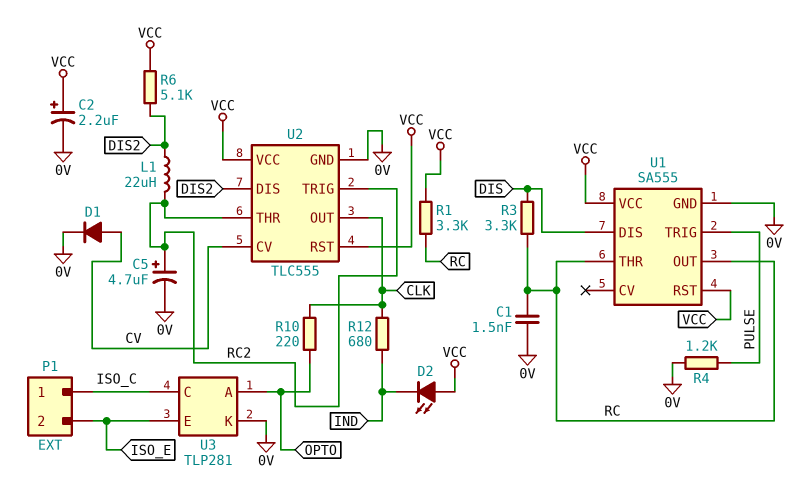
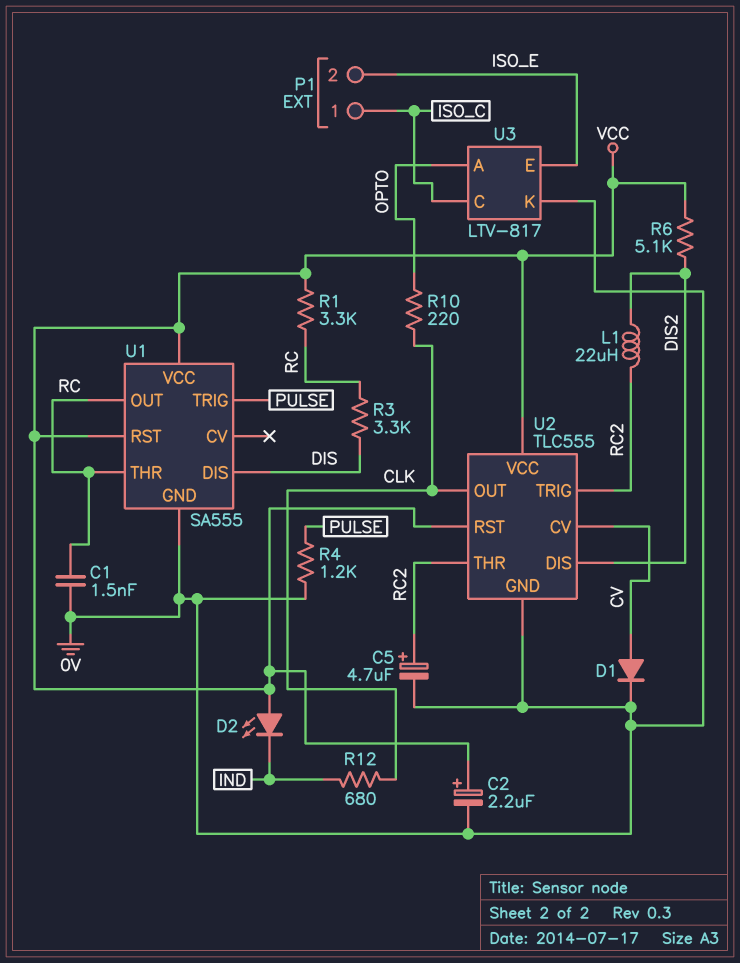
U3: TLP281 -> LTV-817

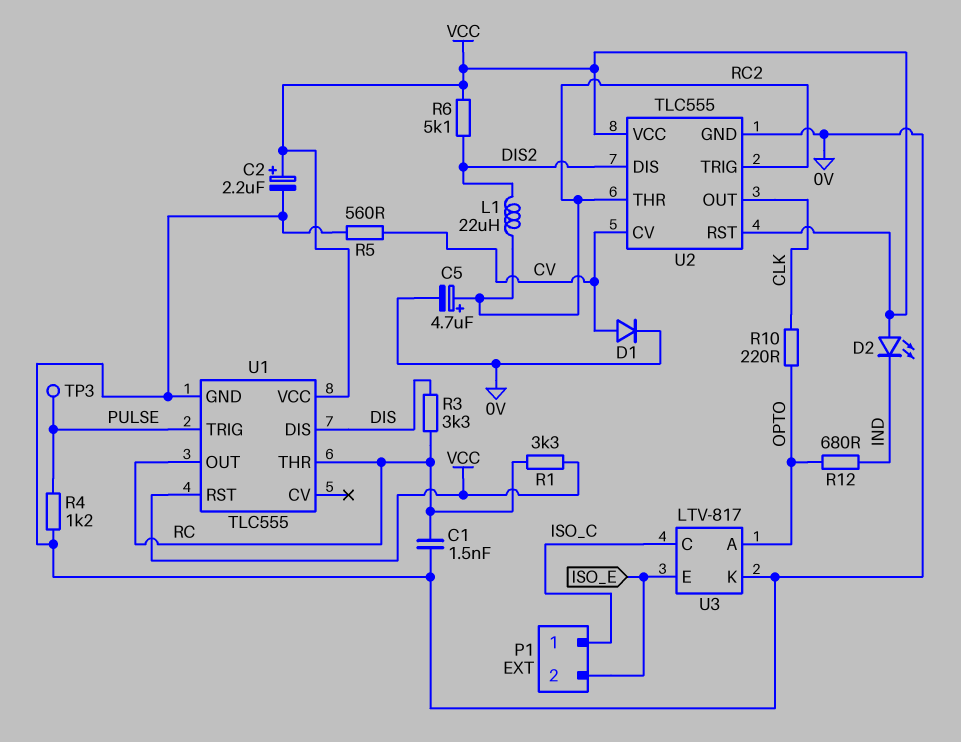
R5: none -> 560 (0V, CV)
R12: 680 (CLK, IND) -> 680 (IND, OPTO)
TP3: none -> test point (PULSE)
U1: SA555 -> TLC555

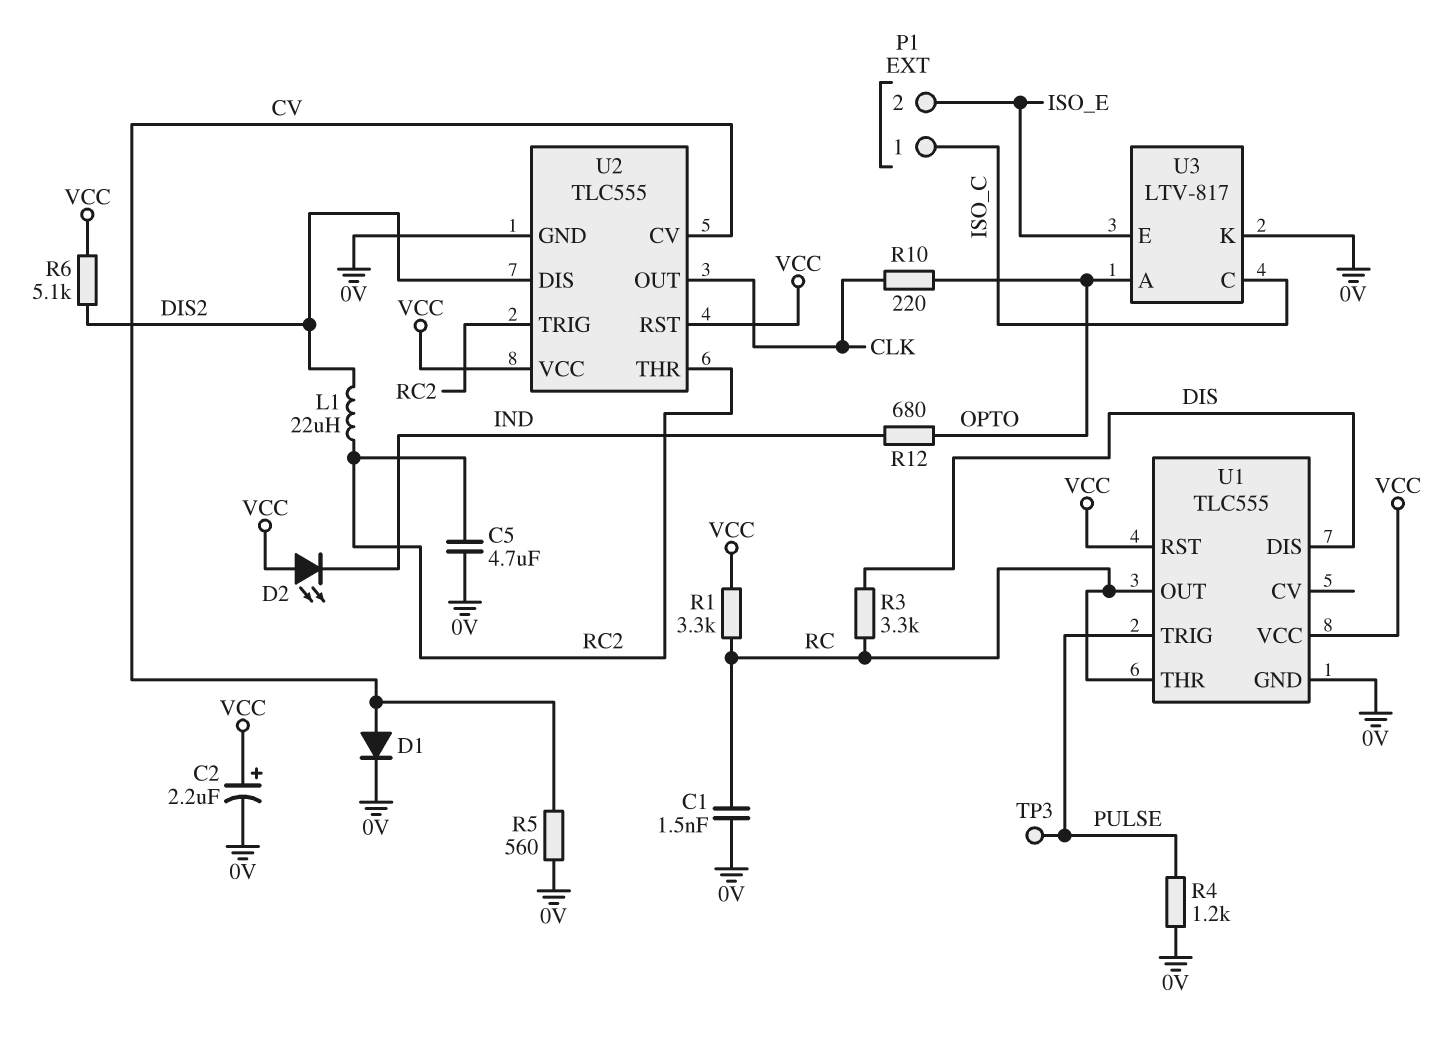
C5: 4.7uF (plus RC2, minus 0V) -> 4.7uF (0V, RC2)

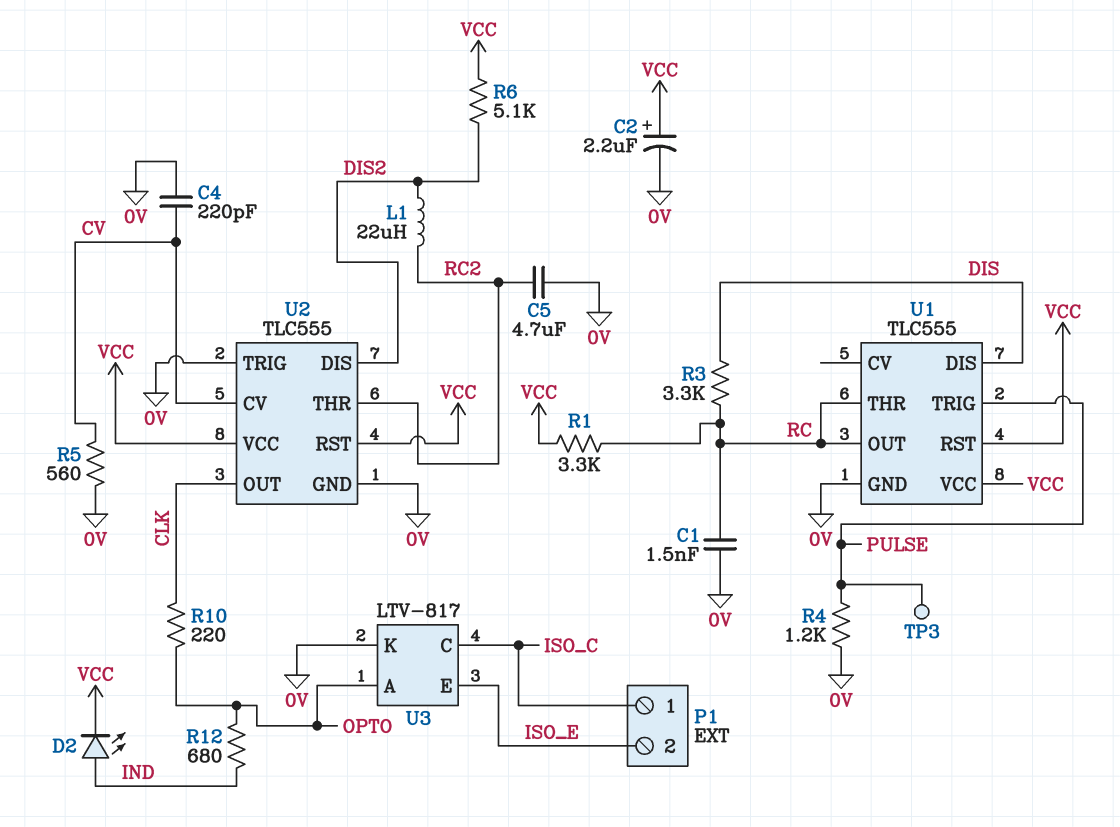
C4: none -> 220pF (0V, CV)
D1: diode (A CV, K 0V) -> none
D2: LED (A VCC, K IND) -> LED (A IND, K VCC)
U2 pin TRIG: RC2 -> 0V

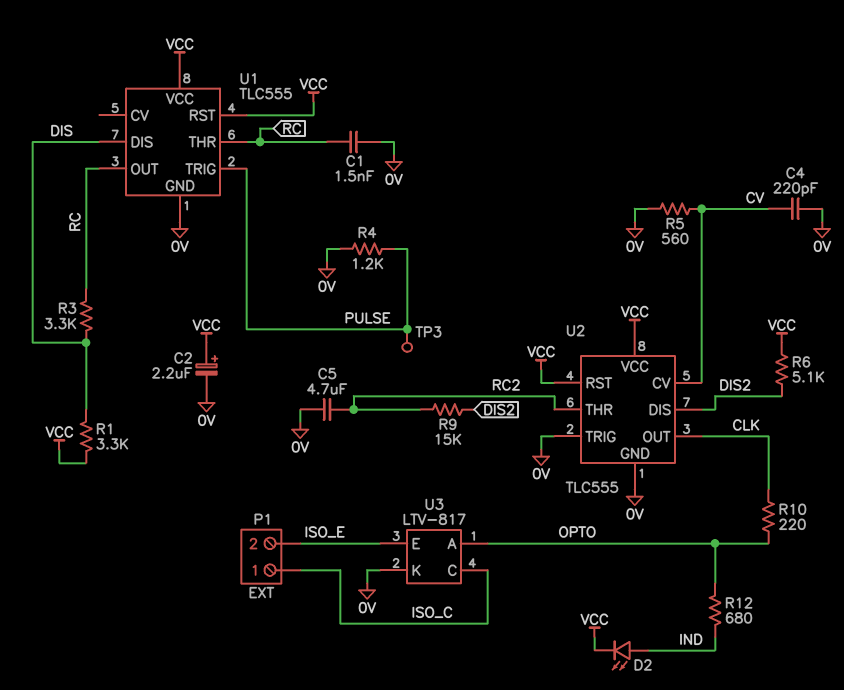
L1: 22uH (DIS2, RC2) -> none
R1: 3.3k (RC, VCC) -> 3.3k (DIS, VCC)
R9: none -> 15k (DIS2, RC2)

